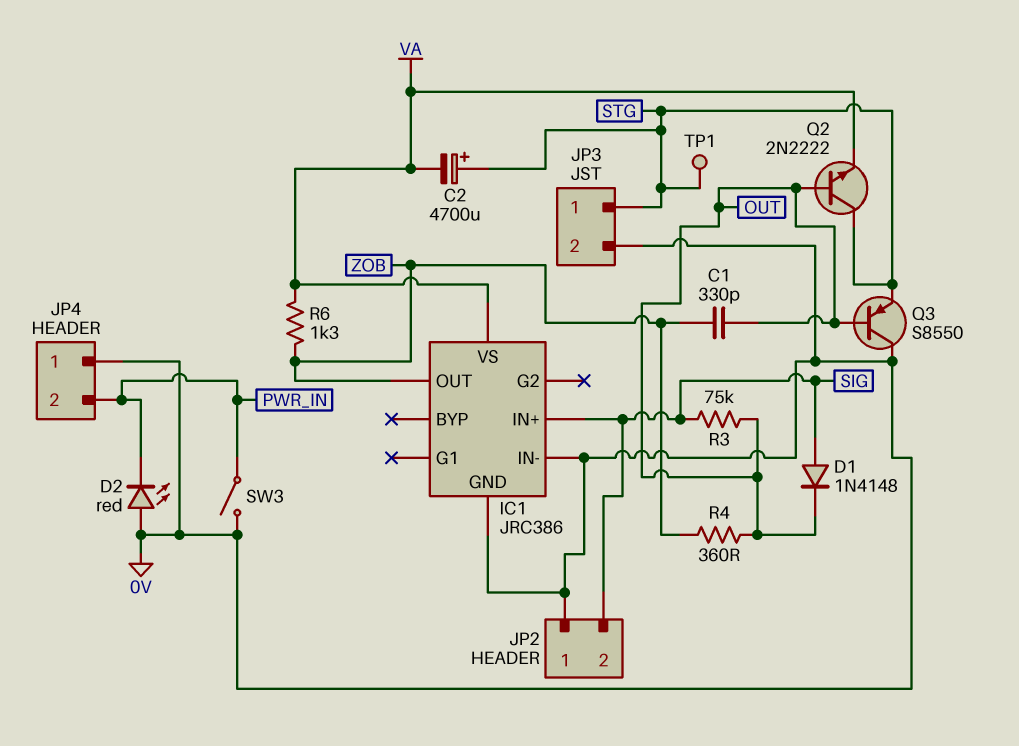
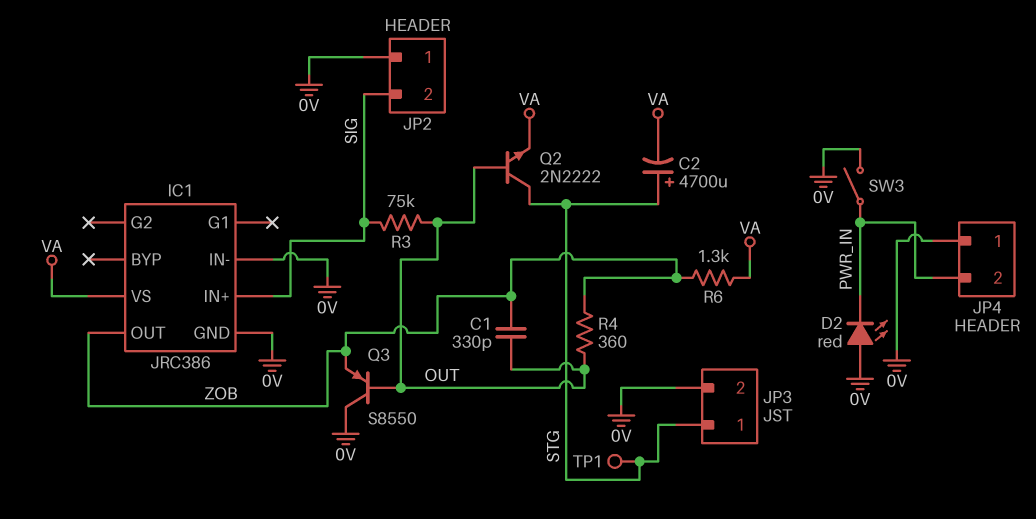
D1: diode 1N4148 (A SIG, K OUT) -> none
Q3: PNP S8550 (B OUT, C 0V, E STG) -> PNP S8550 (B OUT, C 0V, E ZOB)

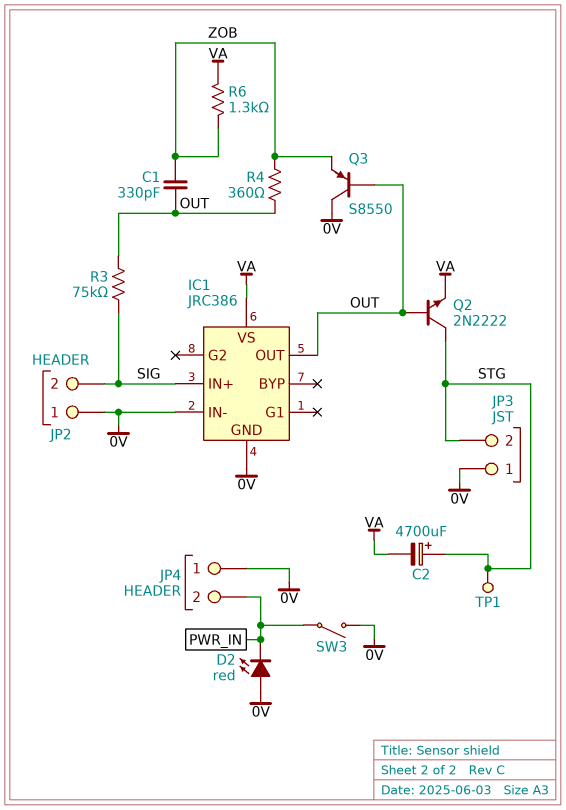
IC1 pin OUT: ZOB -> OUT
JP3 pin 1: STG -> 0V
JP3 pin 2: 0V -> STG

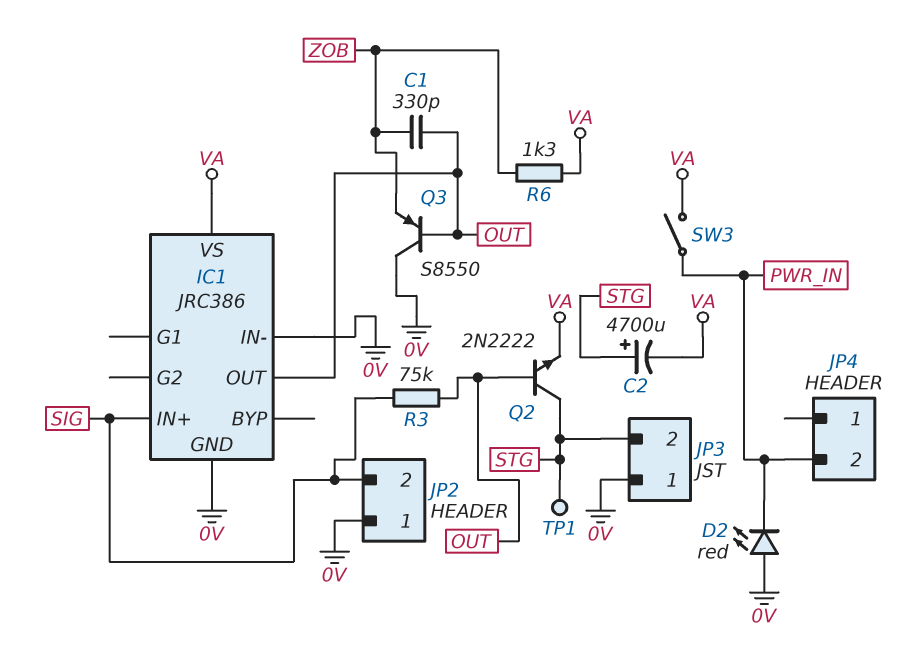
JP4 pin 1: 0V -> none
R4: 360 (OUT, ZOB) -> none
SW3: switch (0V, PWR_IN) -> switch (PWR_IN, VA)

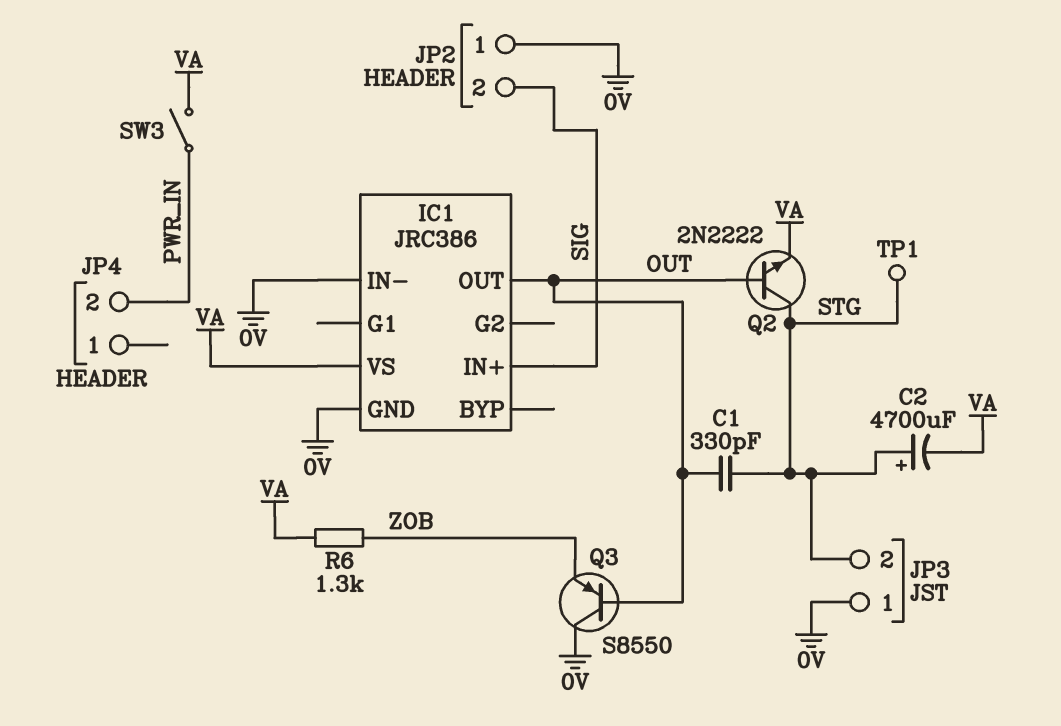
C1: 330pF (OUT, ZOB) -> 330pF (OUT, STG)
D2: LED red (A 0V, K PWR_IN) -> none
R3: 75k (OUT, SIG) -> none

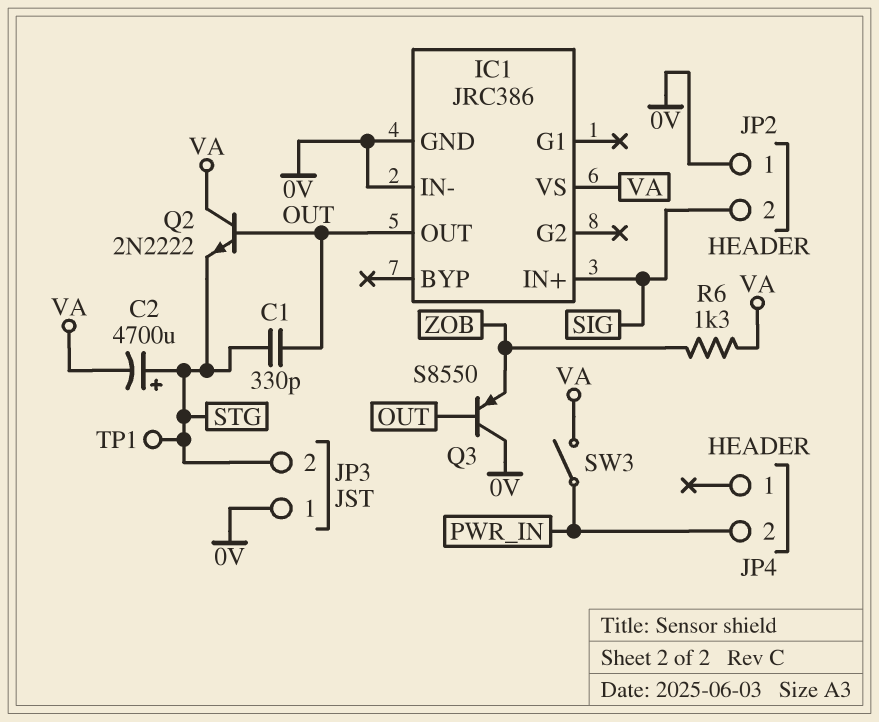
Q2: NPN 2N2222 (B OUT, C STG, E VA) -> NPN 2N2222 (B OUT, C VA, E STG)

